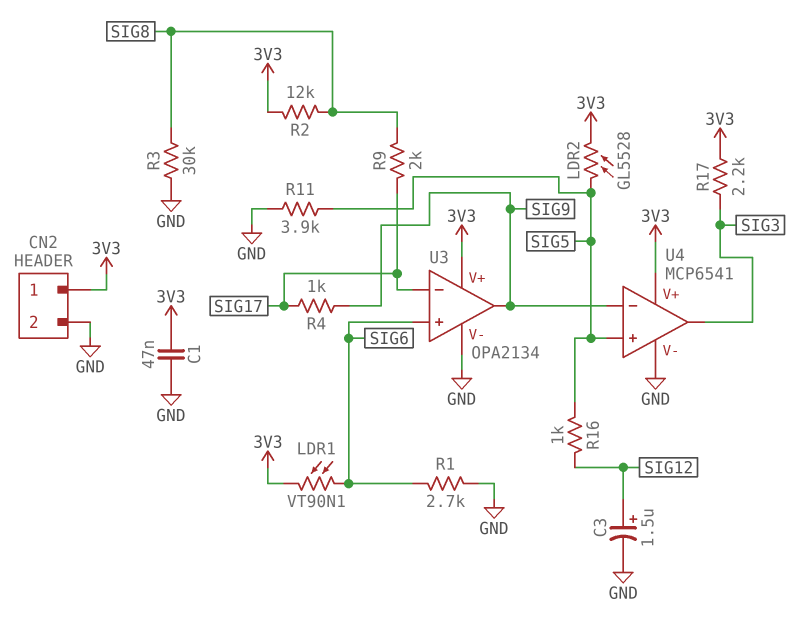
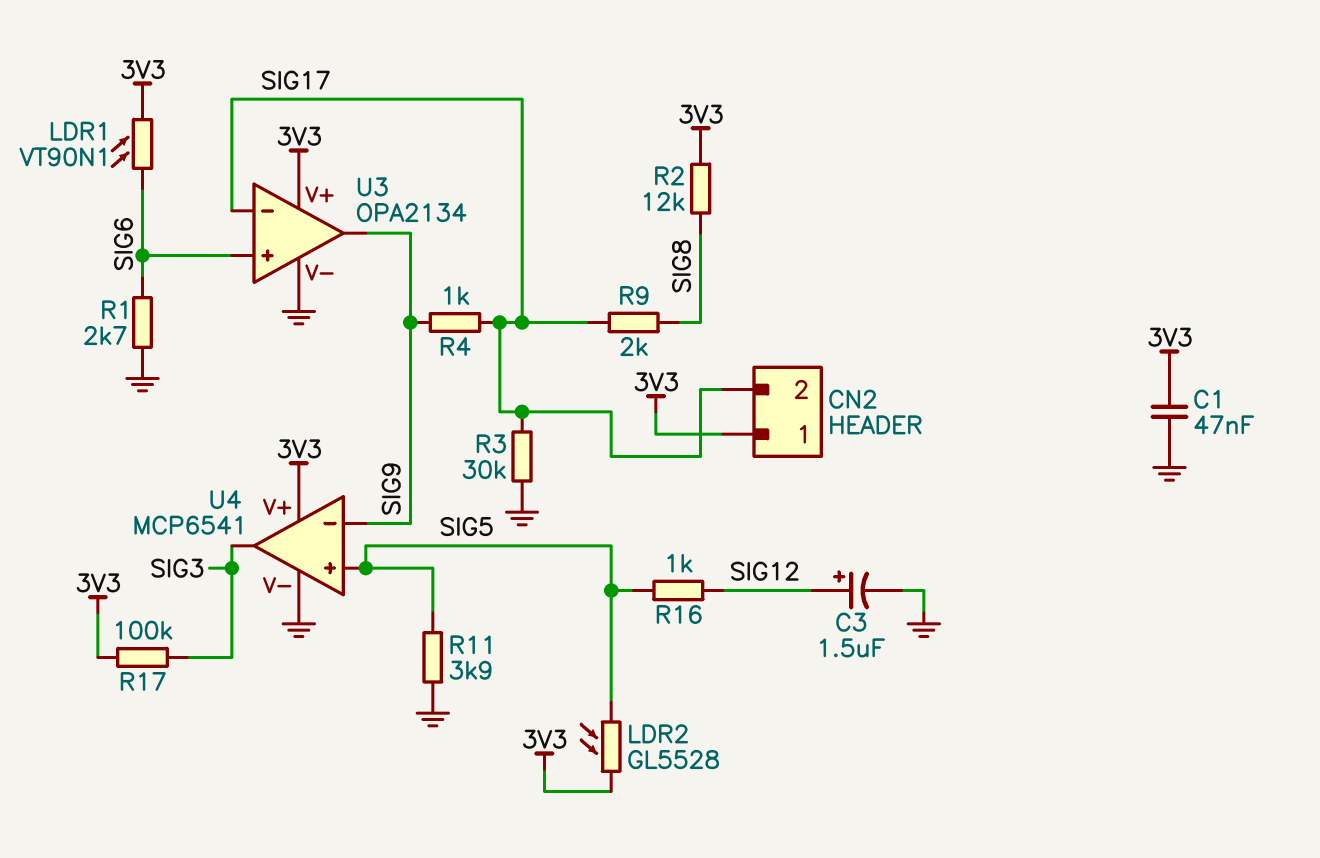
CN2 pin 2: GND -> SIG17
R3: 30k (GND, SIG8) -> 30k (GND, SIG17)
R17: 2.2k (3V3, SIG3) -> 100k (3V3, SIG3)

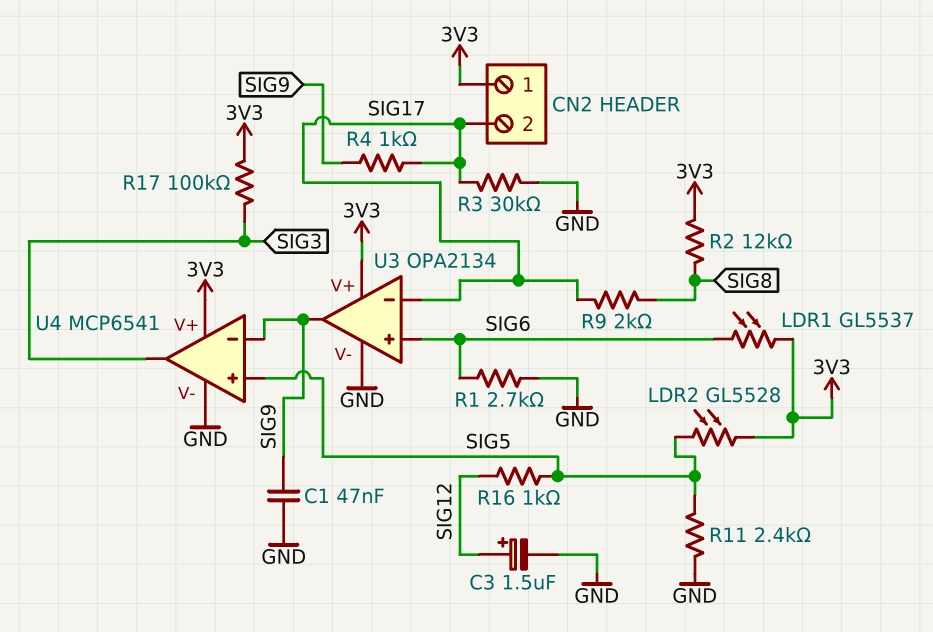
C1: 47nF (3V3, GND) -> 47nF (GND, SIG9)
LDR1: VT90N1 (3V3, SIG6) -> GL5537 (3V3, SIG6)
R11: 3.9k (GND, SIG5) -> 2.4k (GND, SIG5)

